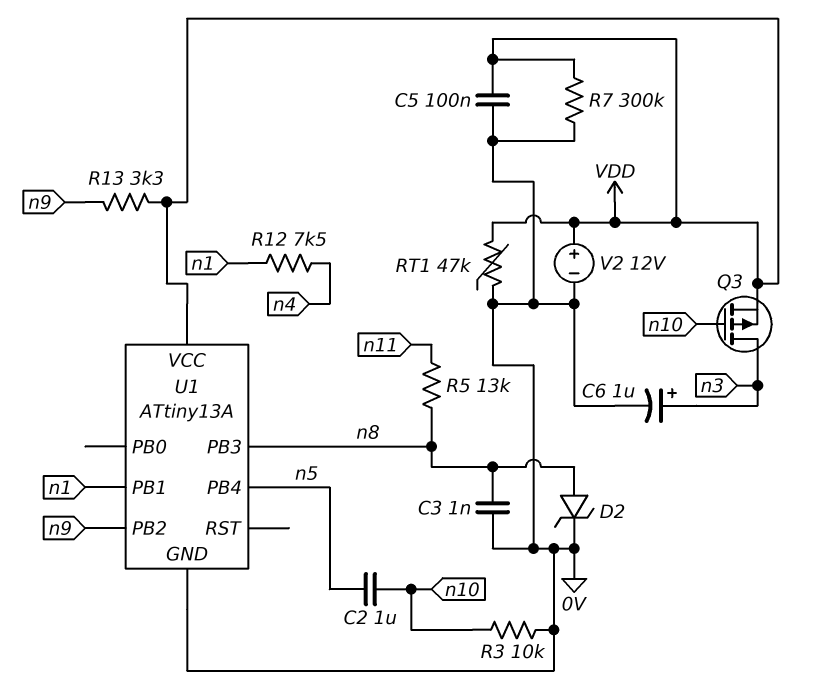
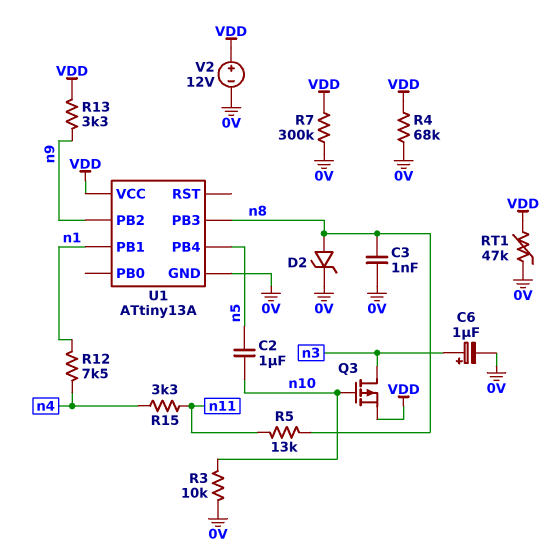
C5: 100nF (0V, VDD) -> none
R4: none -> 68k (0V, VDD)
R15: none -> 3.3k (n4, n11)

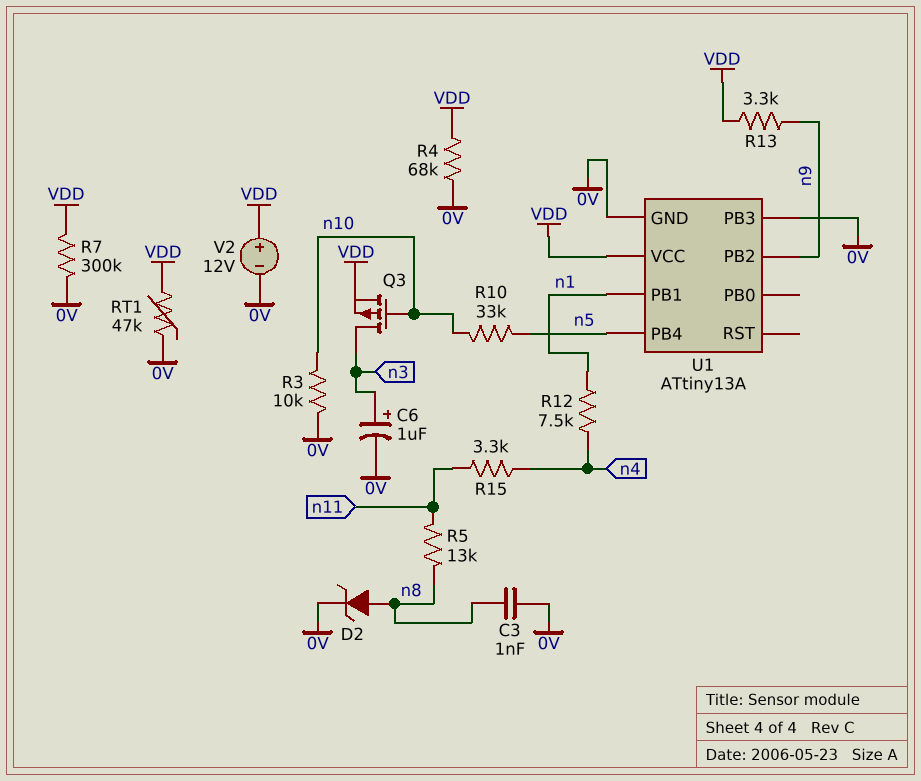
C2: 1uF (n5, n10) -> none
R10: none -> 33k (n5, n10)
U1 pin PB3: n8 -> 0V

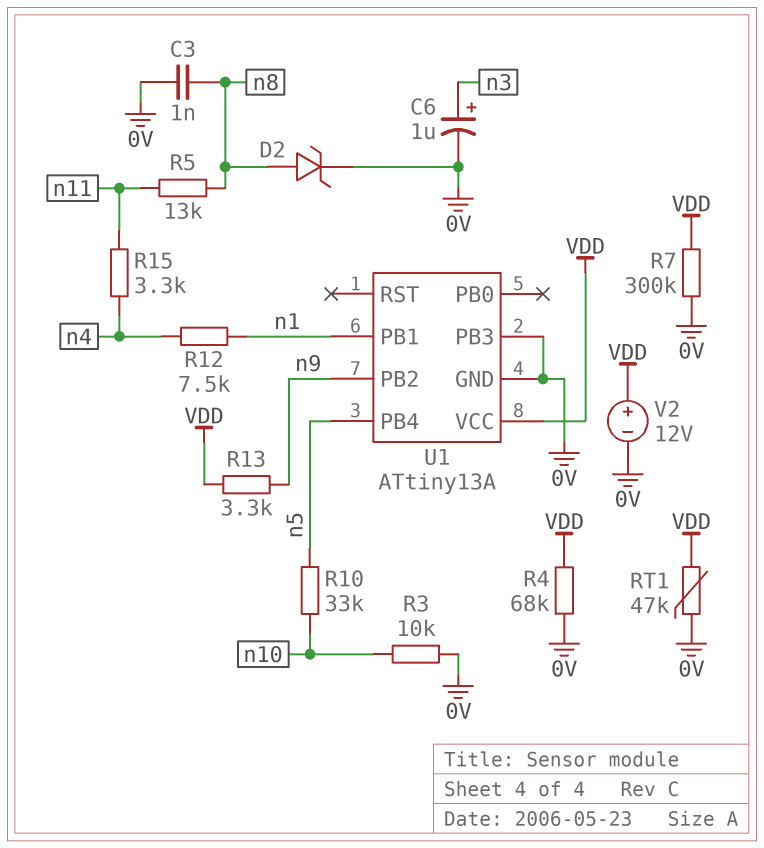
Q3: PMOS (G n10, D n3, S VDD) -> none

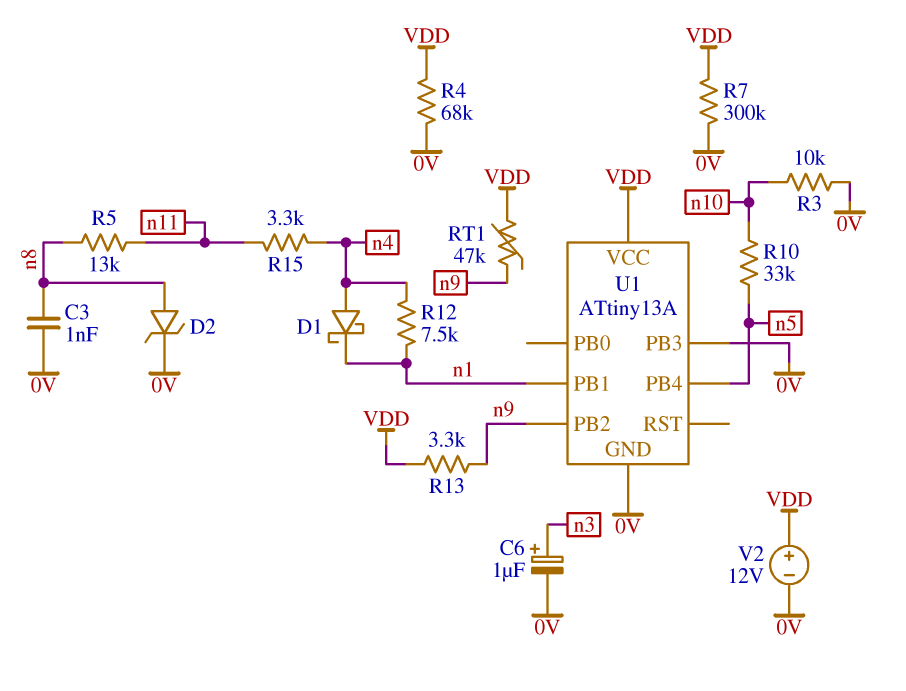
D1: none -> schottky (A n4, K n1)
RT1: 47k (0V, VDD) -> 47k (VDD, n9)

